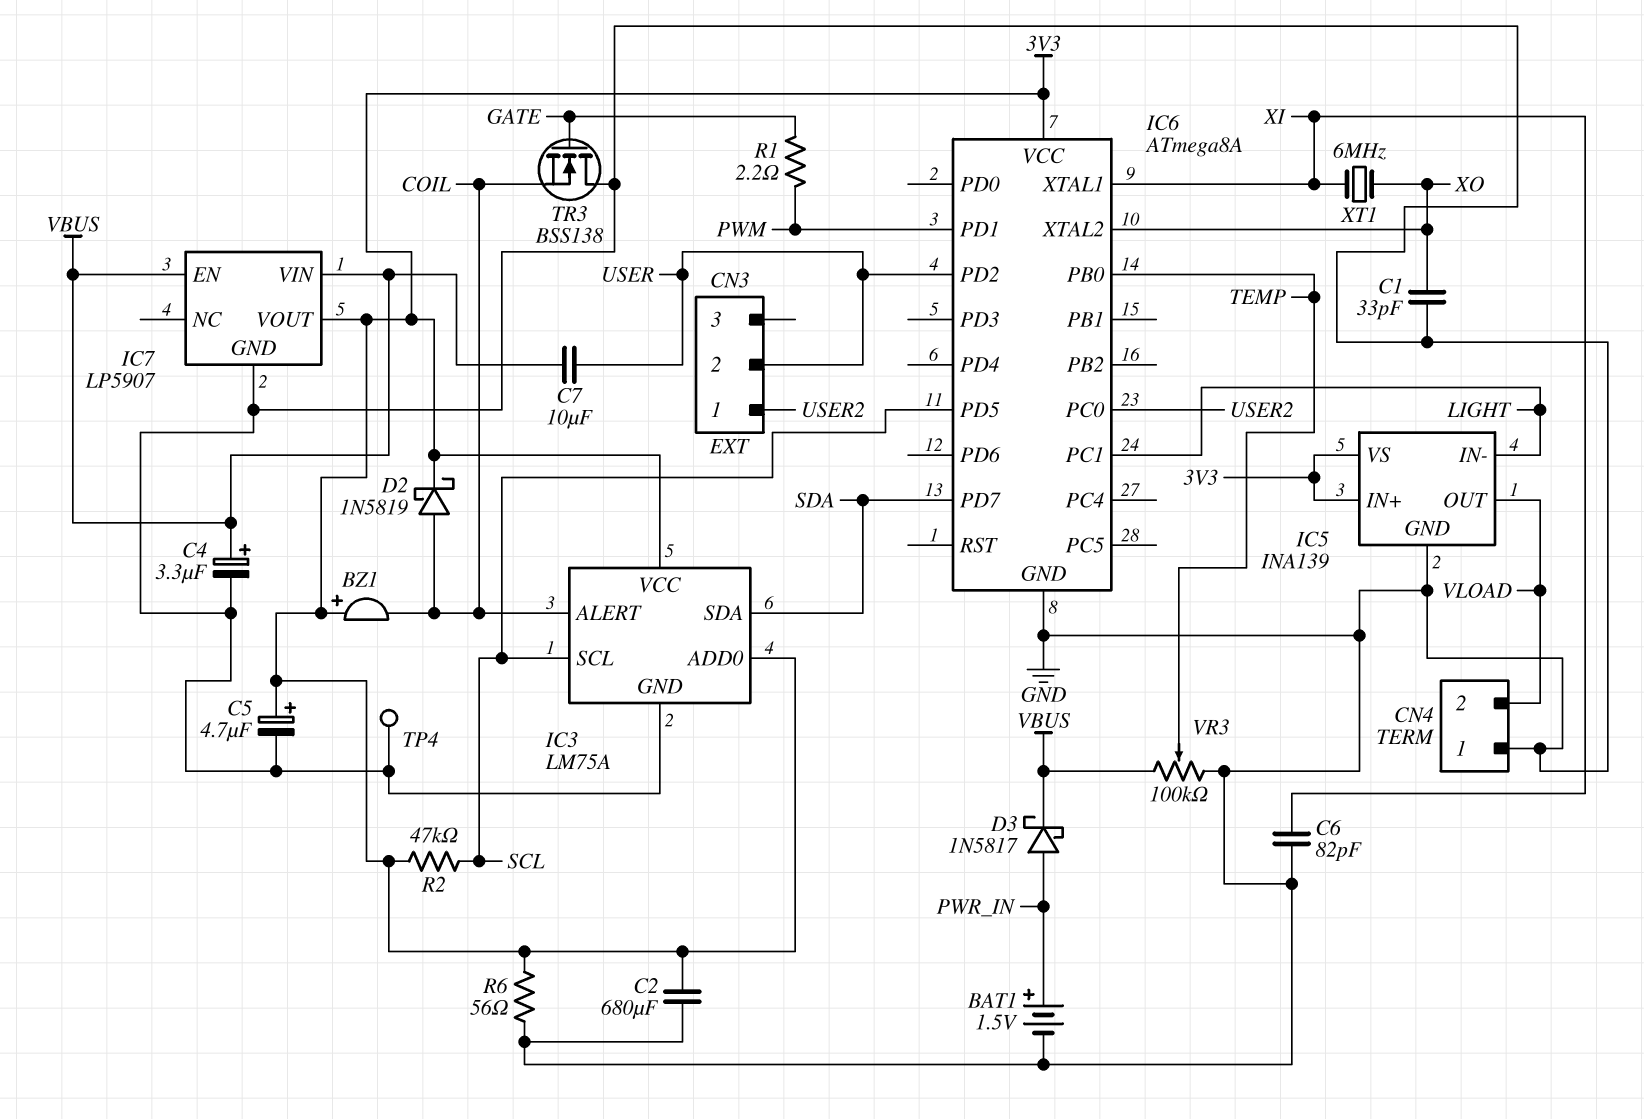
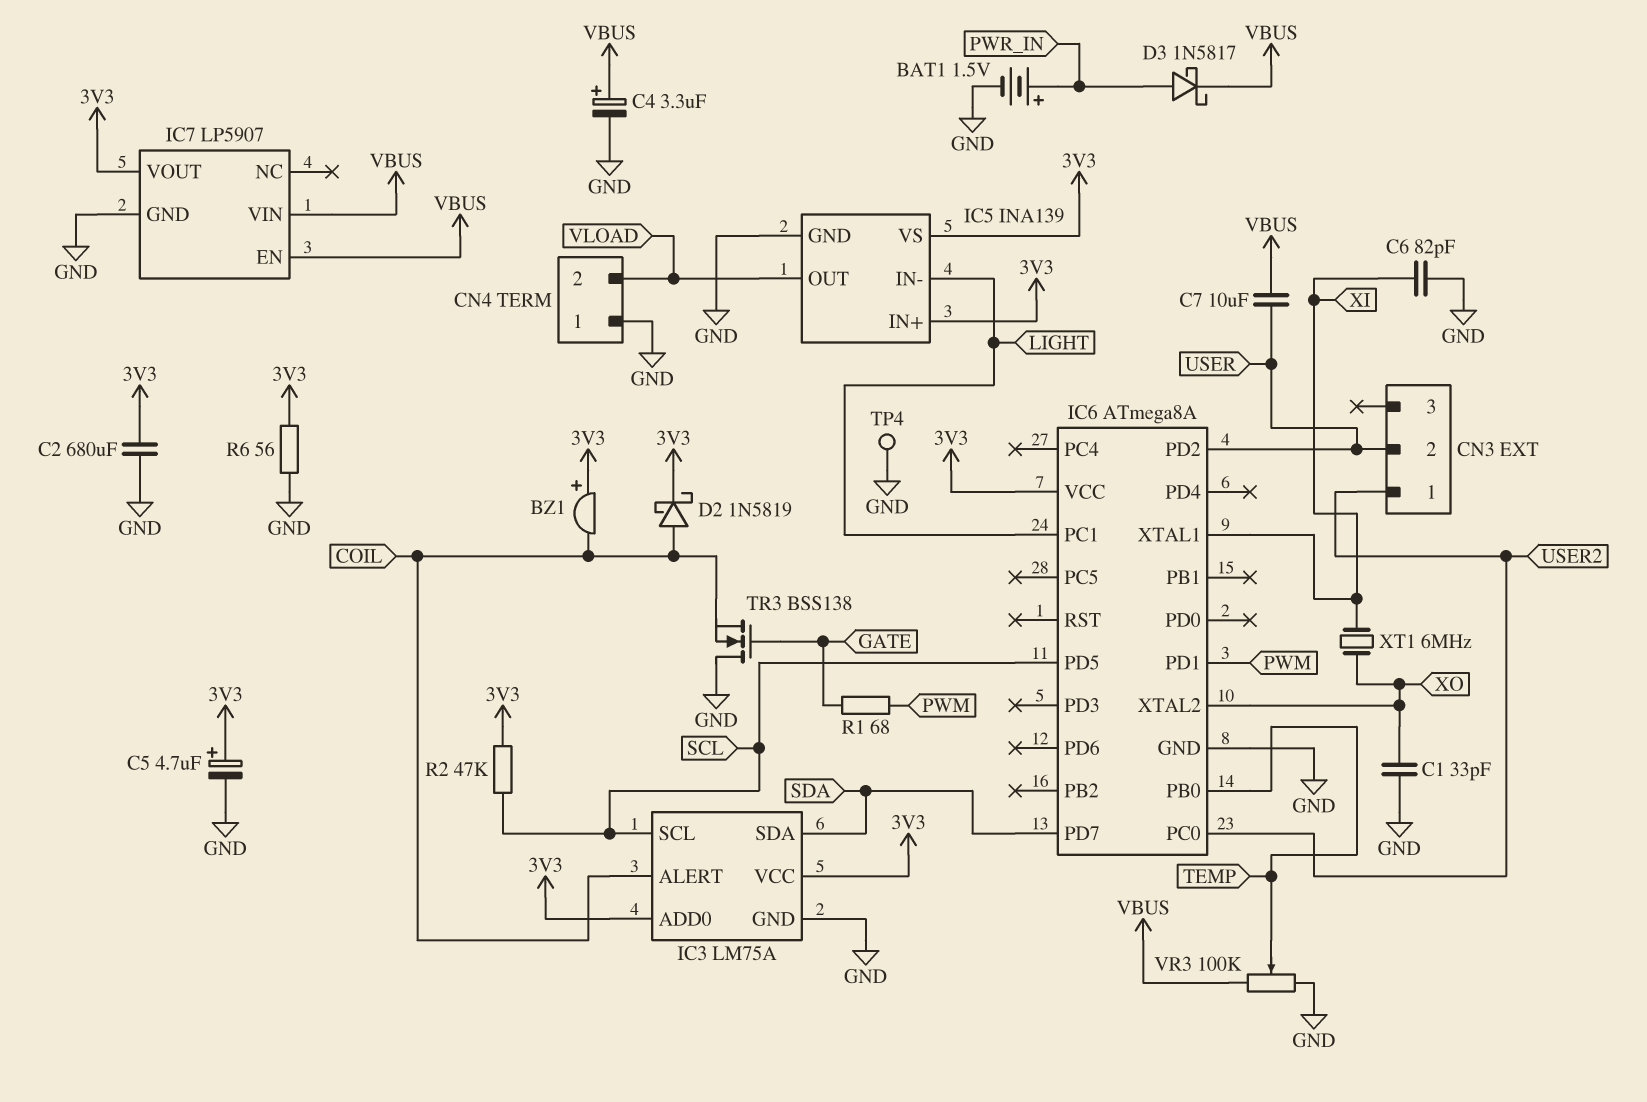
R1: 2.2 (GATE, PWM) -> 68 (GATE, PWM)

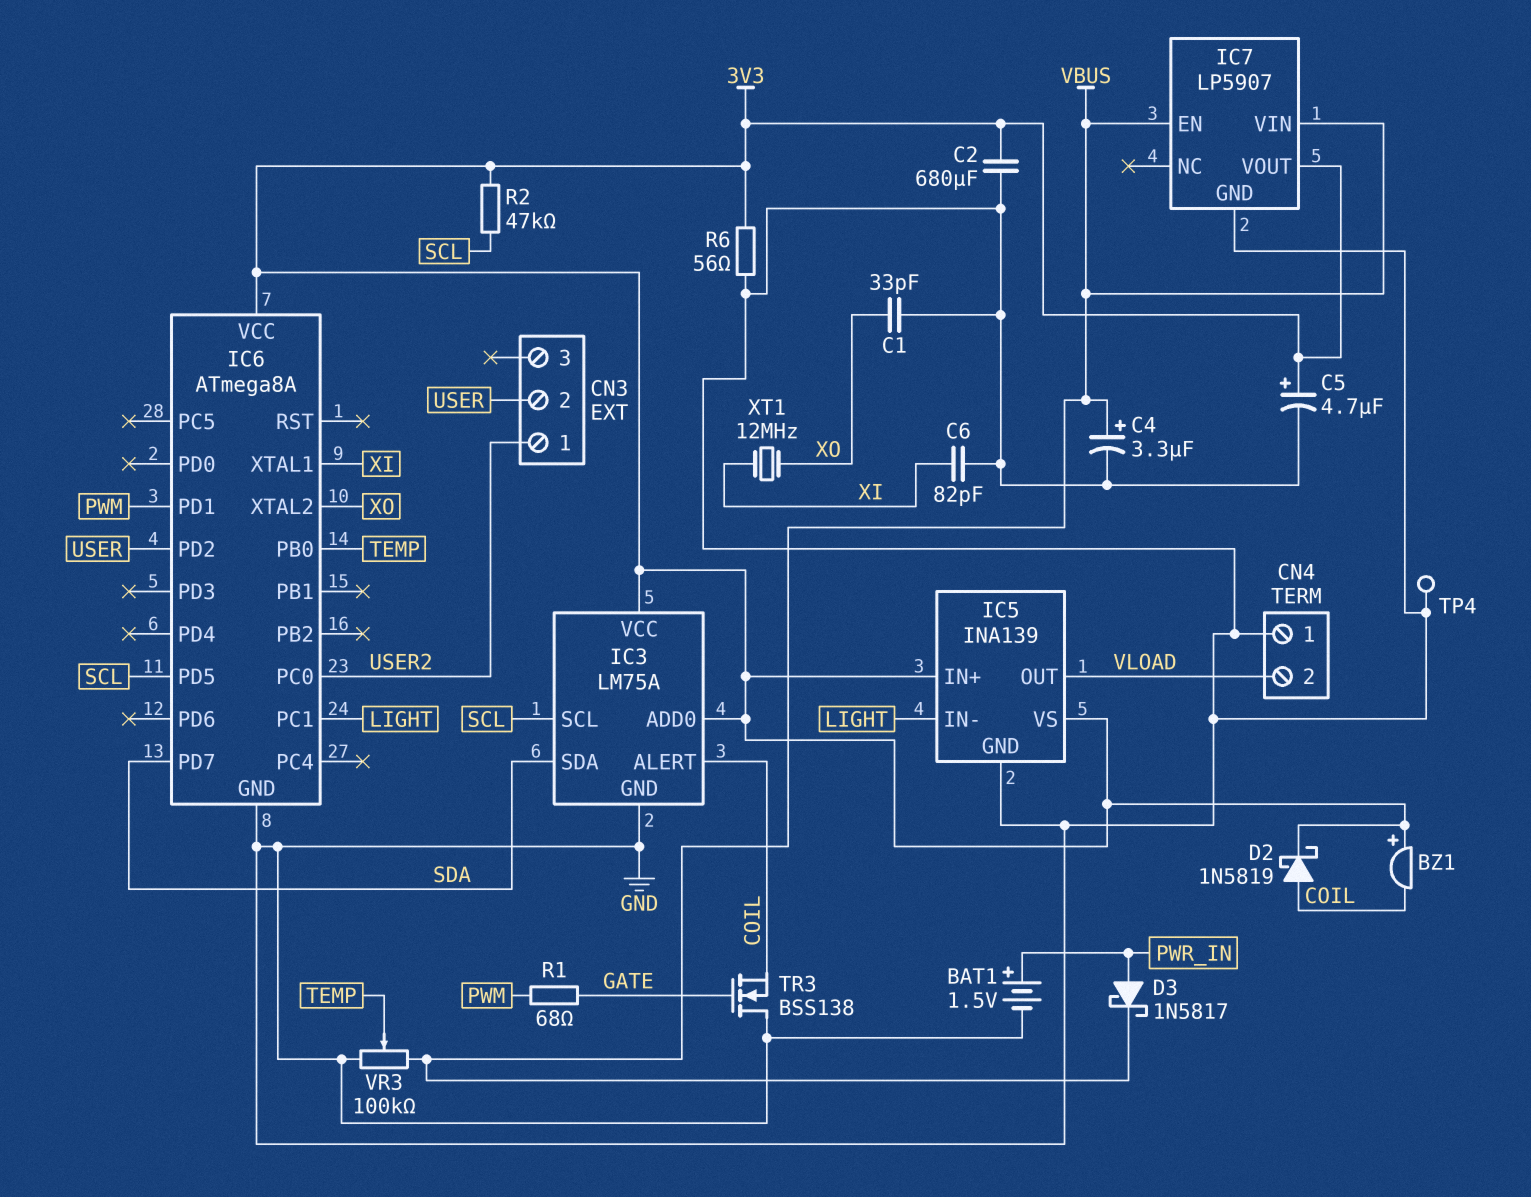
C7: 10uF (USER, VBUS) -> none
XT1: 6MHz (XI, XO) -> 12MHz (XI, XO)

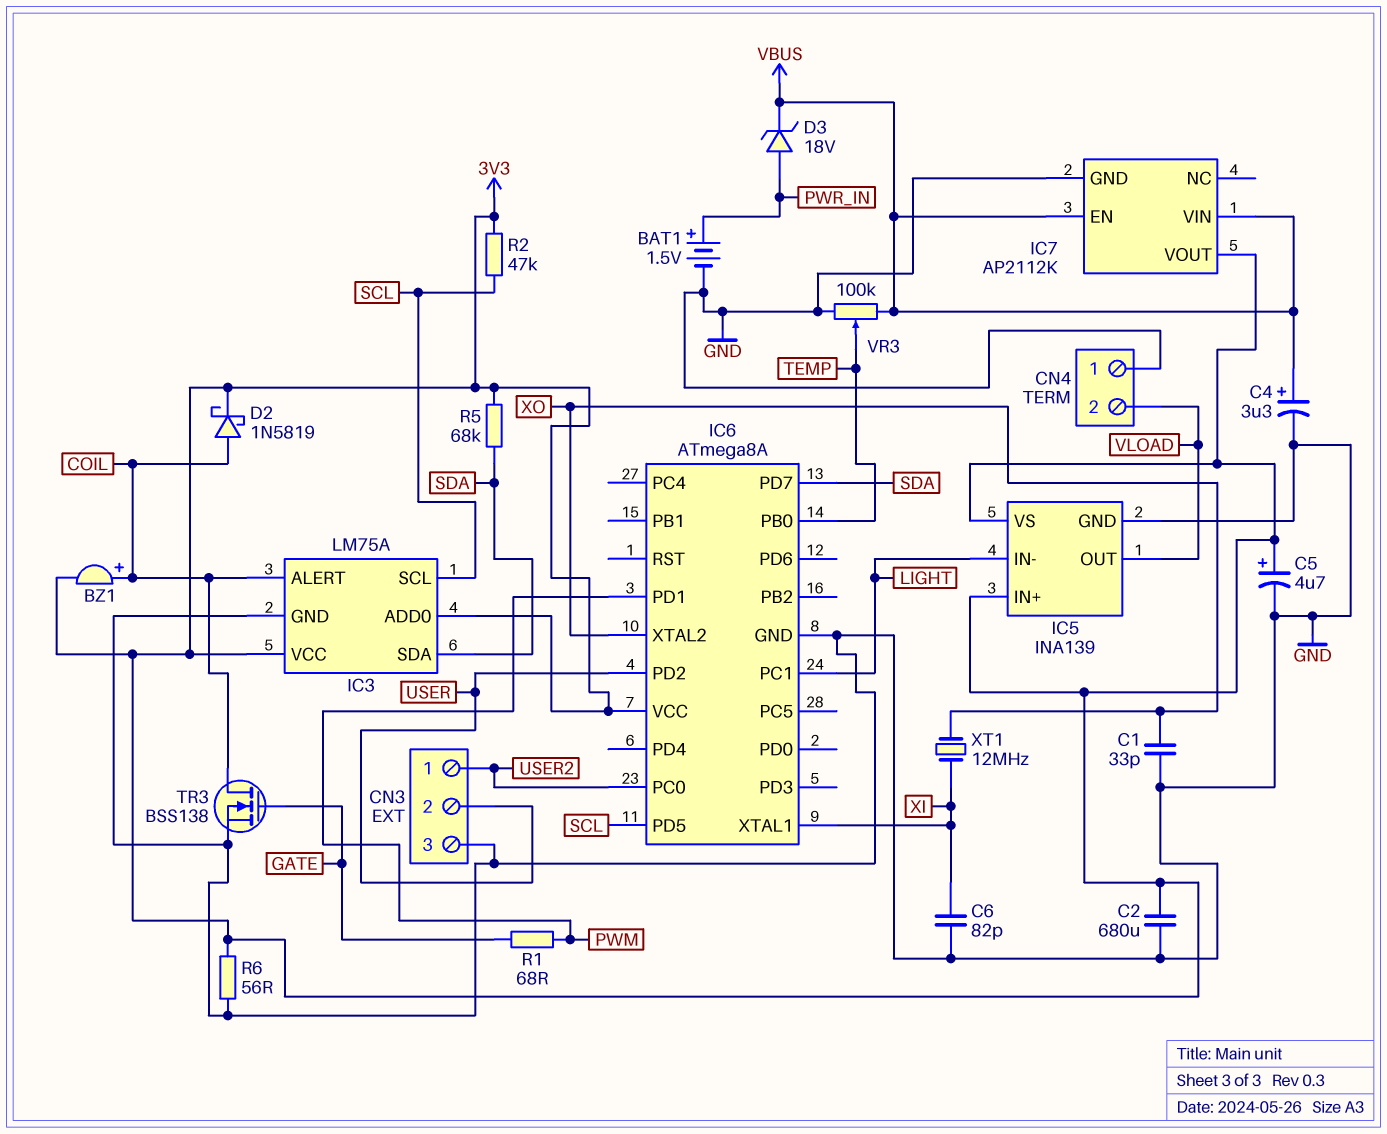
BZ1: buzzer (plus 3V3, minus COIL) -> buzzer (plus COIL, minus 3V3)
CN3 pin 3: none -> GND
D3: schottky 1N5817 (A PWR_IN, K VBUS) -> zener 18V (A PWR_IN, K VBUS)
IC7: LP5907 -> AP2112K
R5: none -> 68k (3V3, SDA)
TP4: test point (GND) -> none
TR3: NMOS BSS138 (G GATE, D GND, S COIL) -> NMOS BSS138 (G GATE, D COIL, S GND)

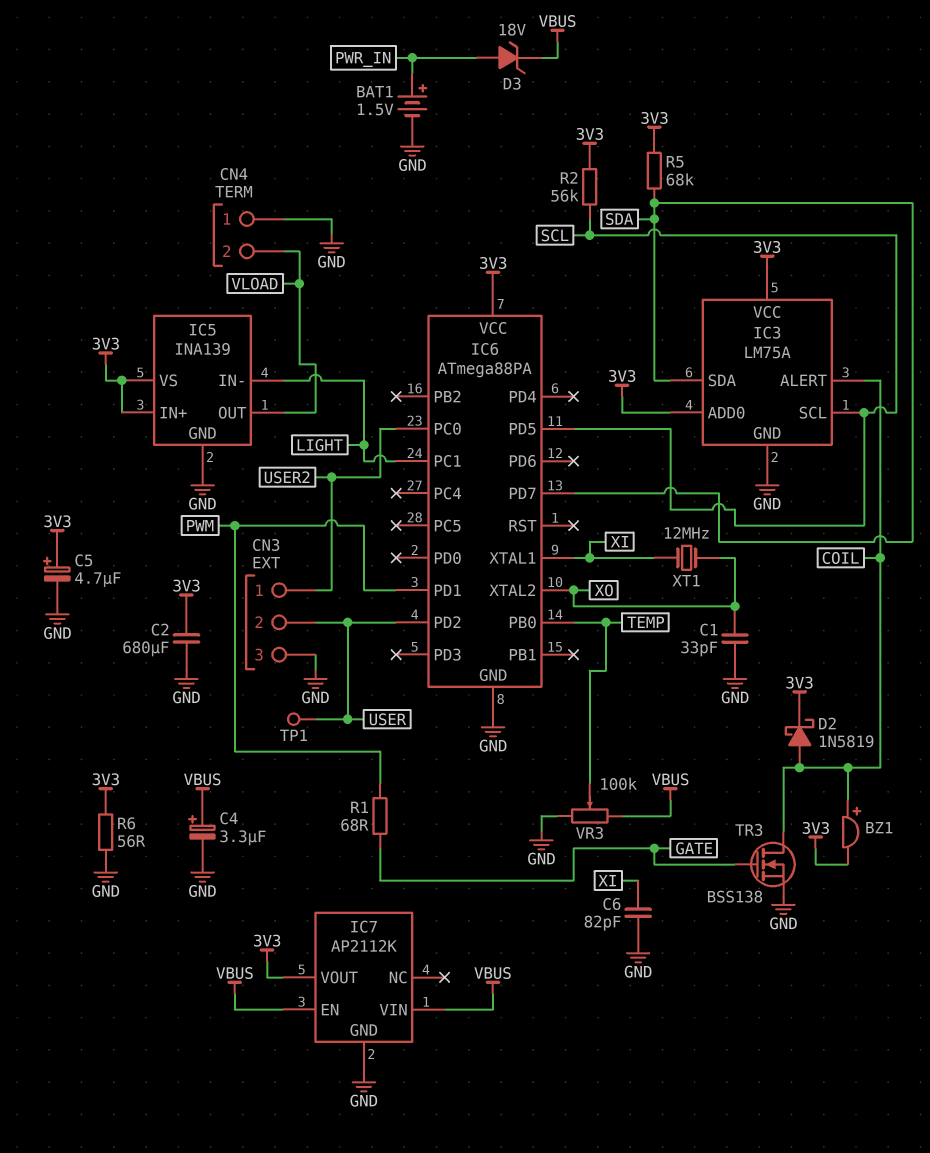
IC6: ATmega8A -> ATmega88PA
R2: 47k (3V3, SCL) -> 56k (3V3, SCL)
TP1: none -> test point (USER)

